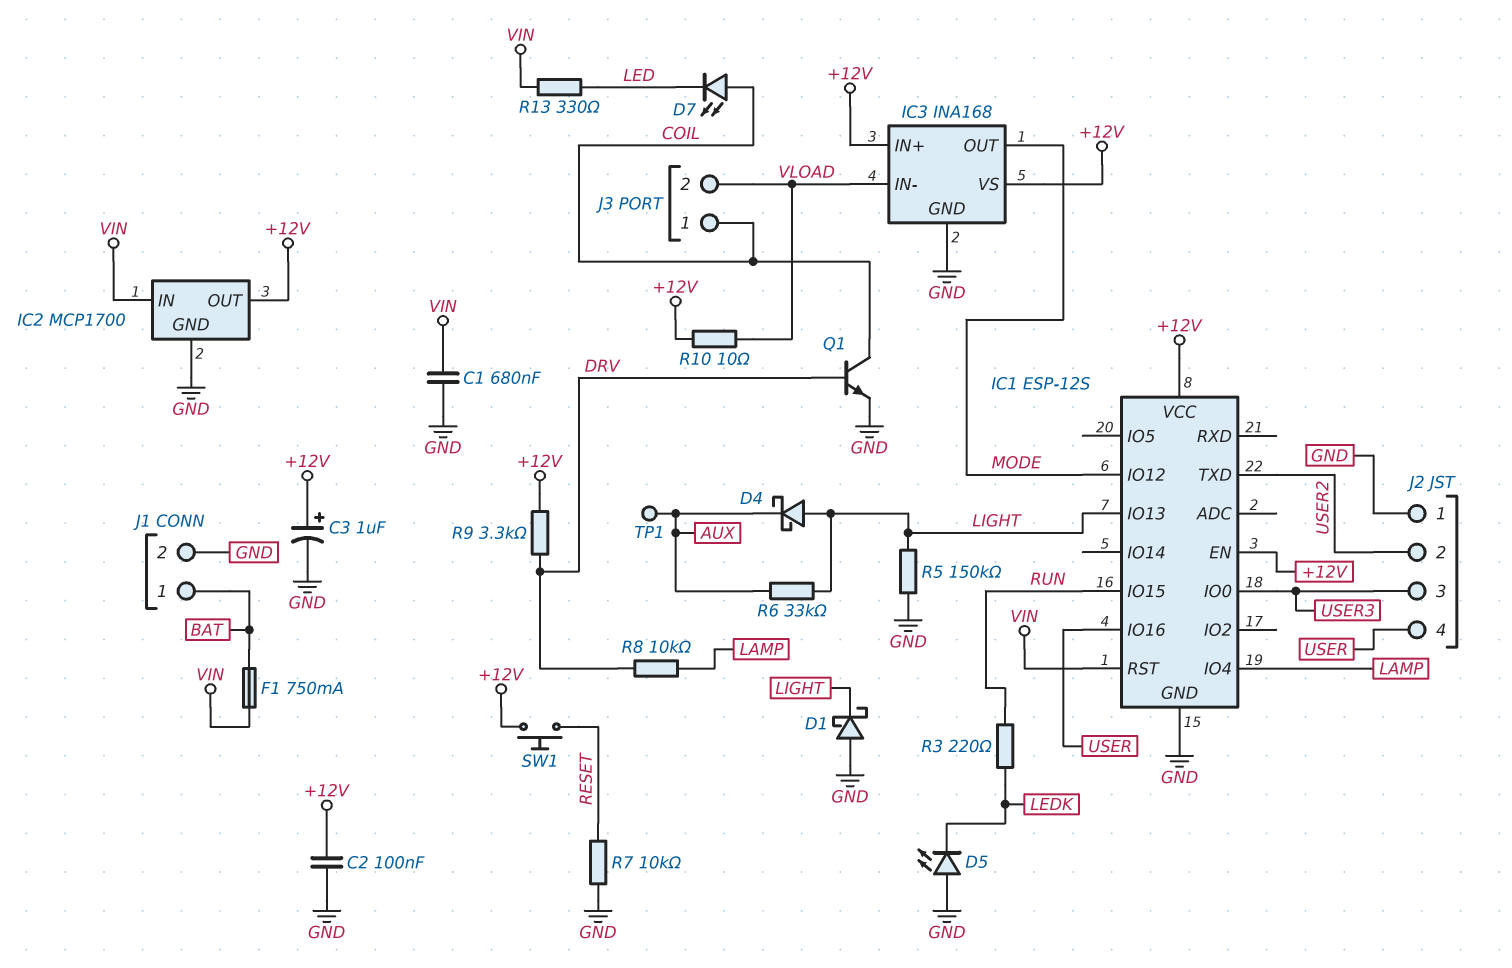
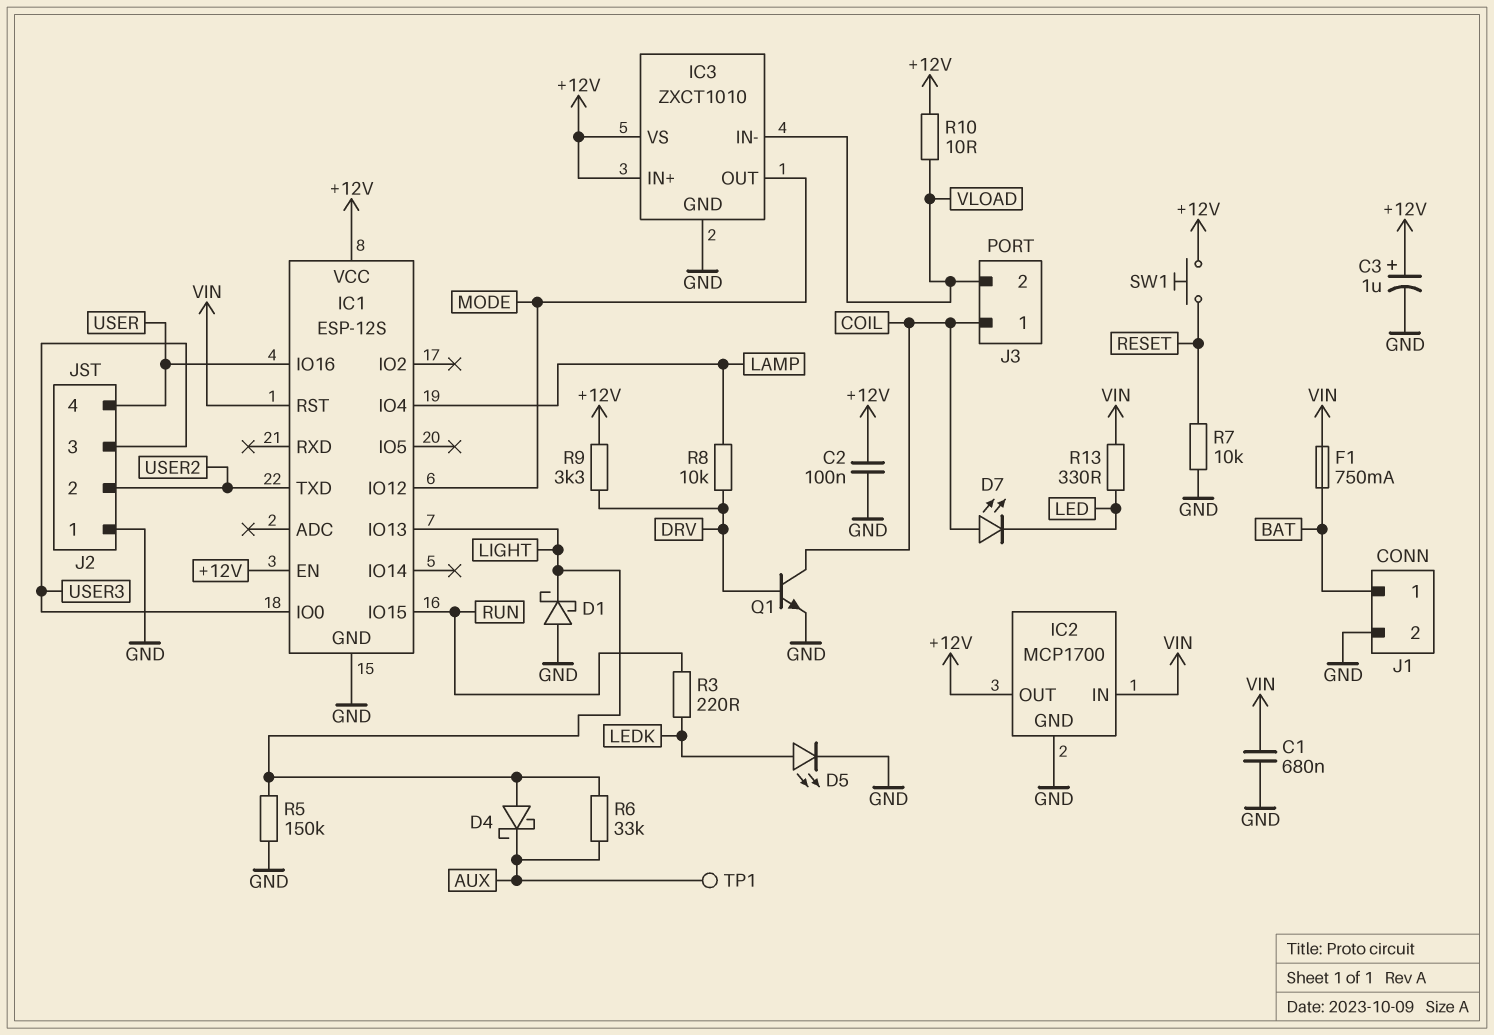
D5: LED (A GND, K LEDK) -> LED (A LEDK, K GND)
IC3: INA168 -> ZXCT1010

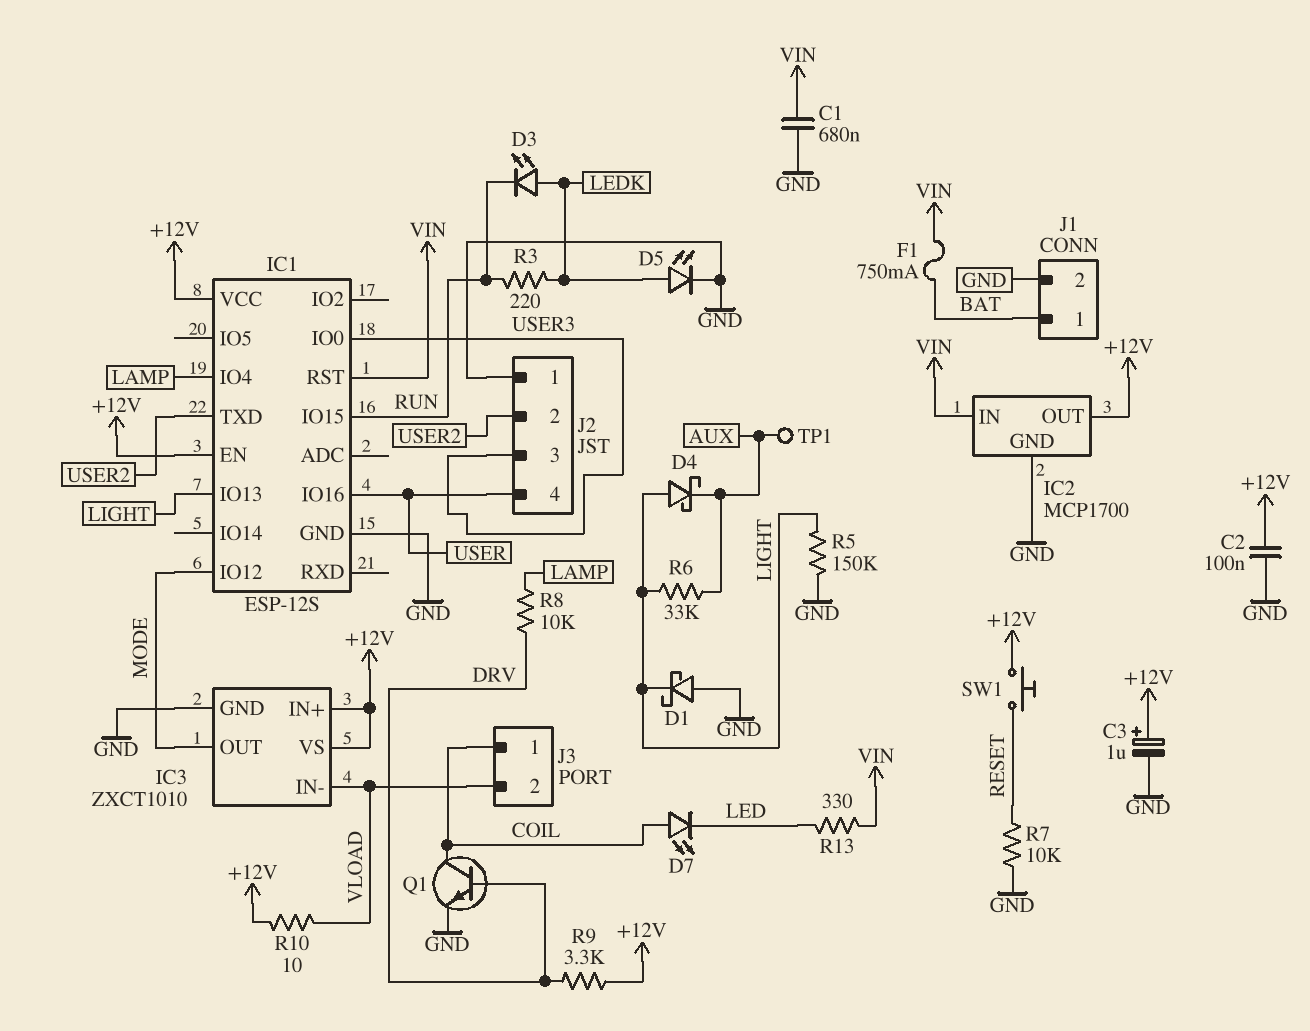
D3: none -> LED (A LEDK, K RUN)

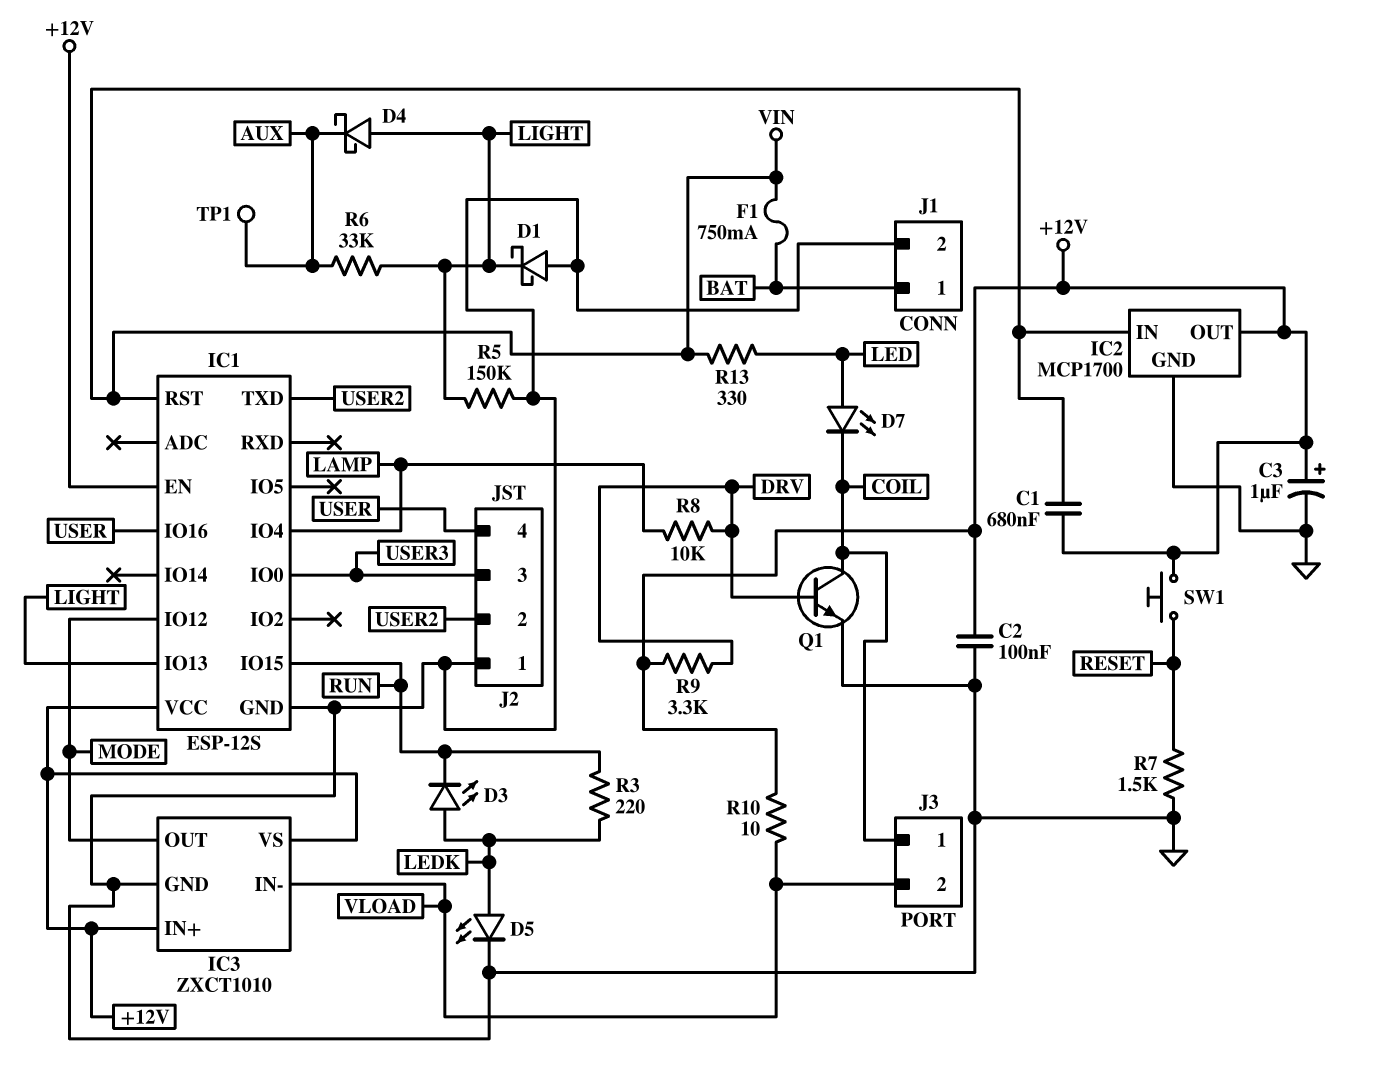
C1: 680nF (GND, VIN) -> 680nF (+12V, VIN)
D7: LED (A COIL, K LED) -> LED (A LED, K COIL)
R7: 10k (GND, RESET) -> 1.5k (GND, RESET)

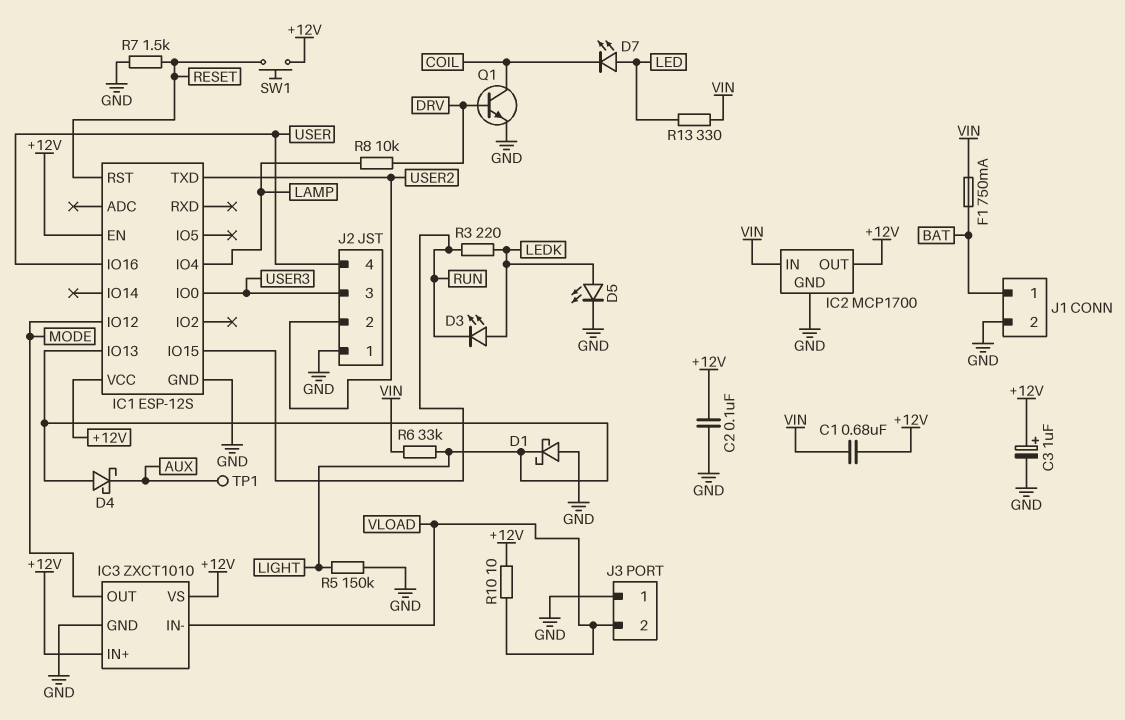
IC1 pin RST: VIN -> RESET
J3 pin 1: COIL -> GND
R6: 33k (AUX, LIGHT) -> 33k (LIGHT, VIN)
R9: 3.3k (+12V, DRV) -> none

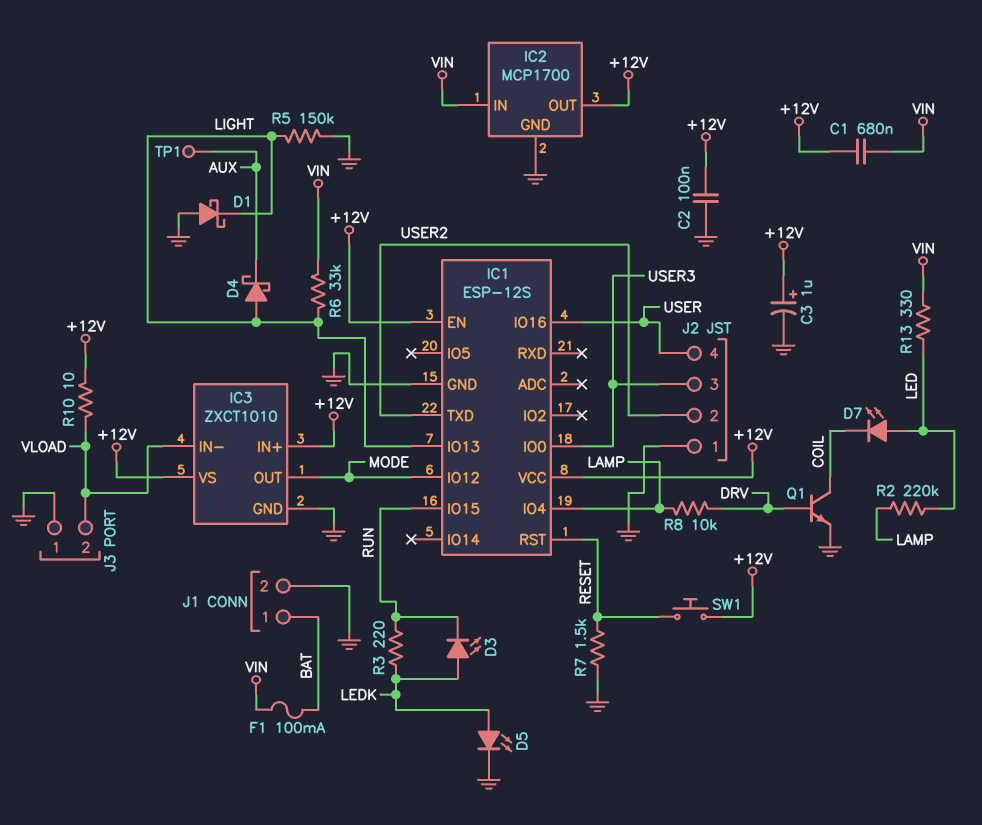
F1: 750mA (BAT, VIN) -> 100mA (BAT, VIN)
R2: none -> 220k (LAMP, LED)

